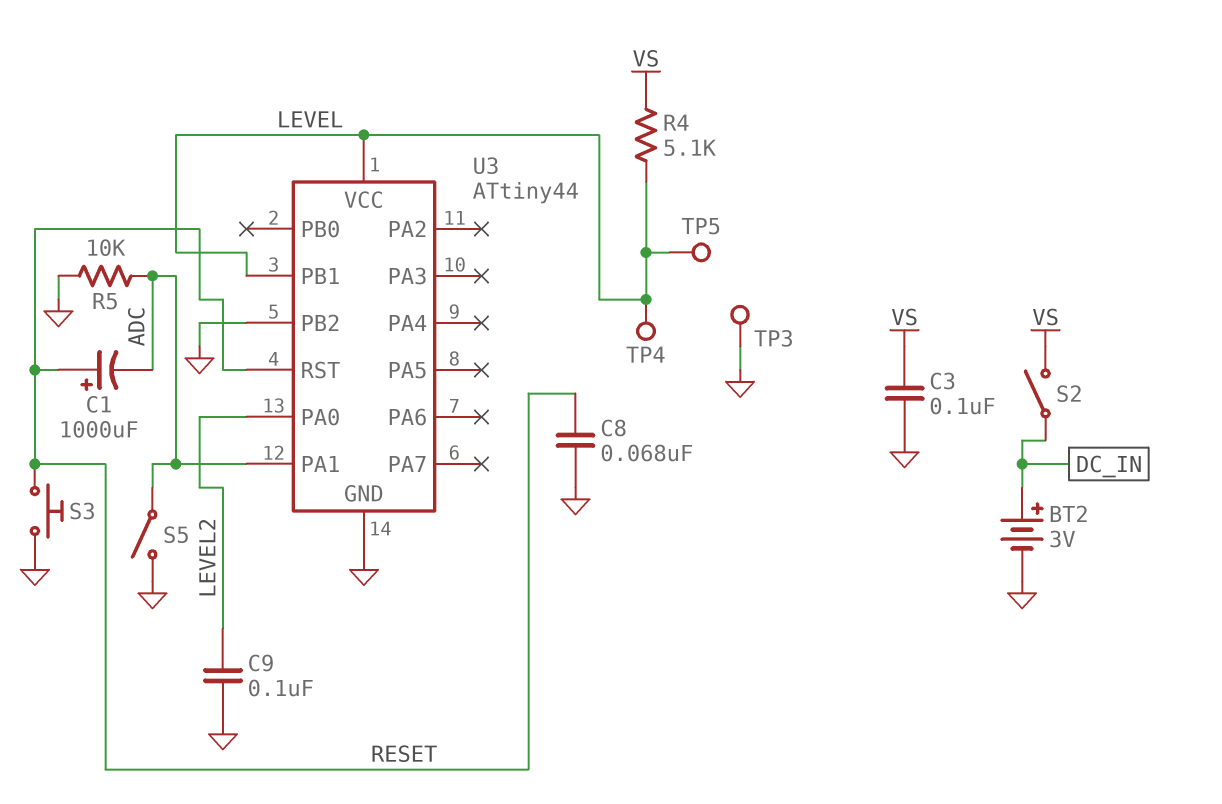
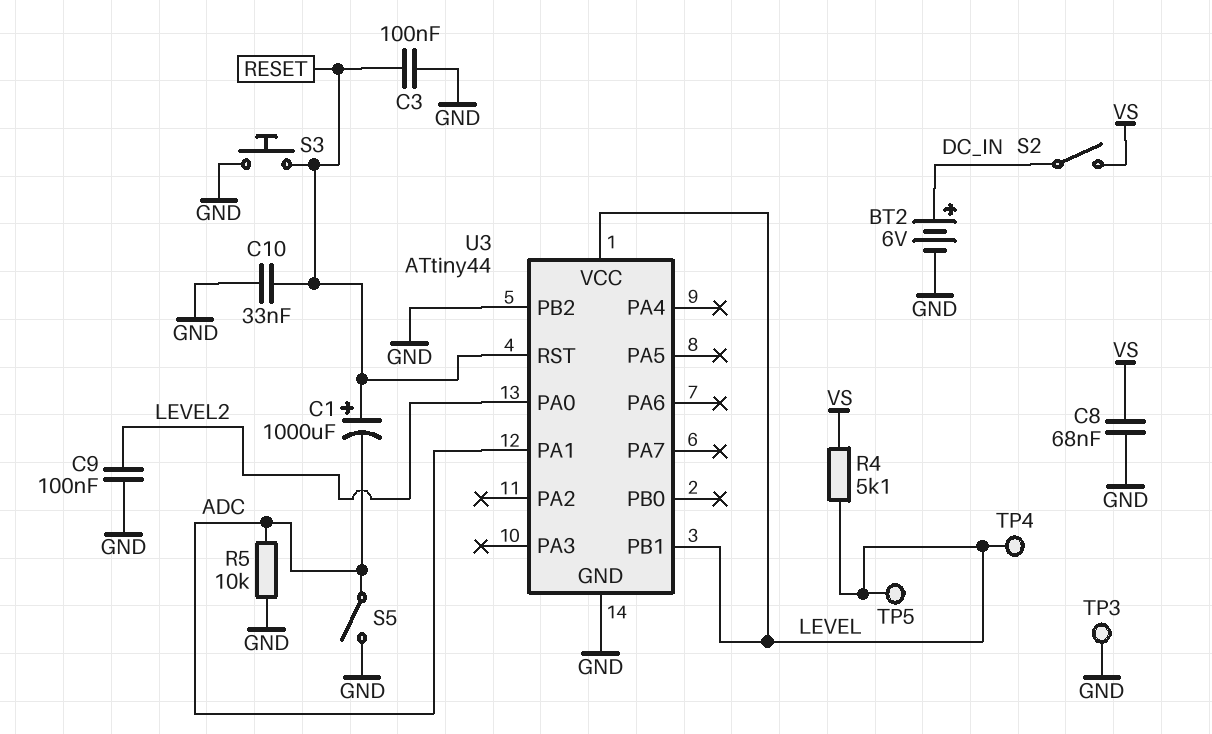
BT2: 3V (plus DC_IN, minus GND) -> 6V (plus DC_IN, minus GND)
C3: 100nF (GND, VS) -> 100nF (GND, RESET)
C8: 68nF (GND, RESET) -> 68nF (GND, VS)
C10: none -> 33nF (GND, RESET)

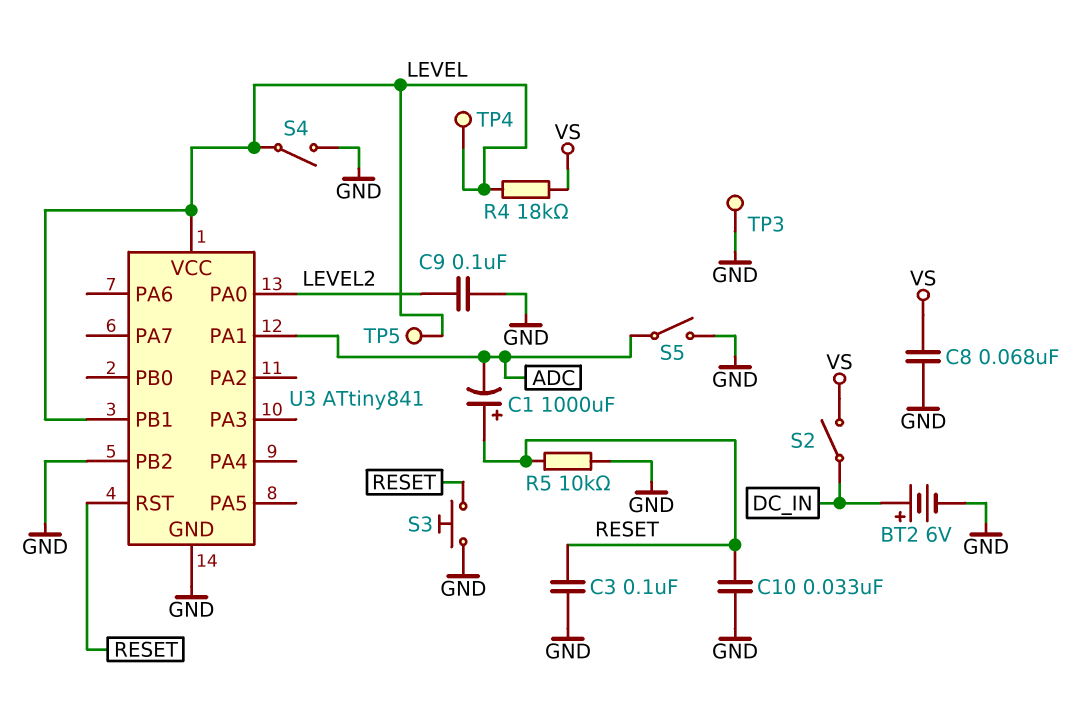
R4: 5.1k (LEVEL, VS) -> 18k (LEVEL, VS)
R5: 10k (ADC, GND) -> 10k (GND, RESET)
S4: none -> switch (GND, LEVEL)
U3: ATtiny44 -> ATtiny841

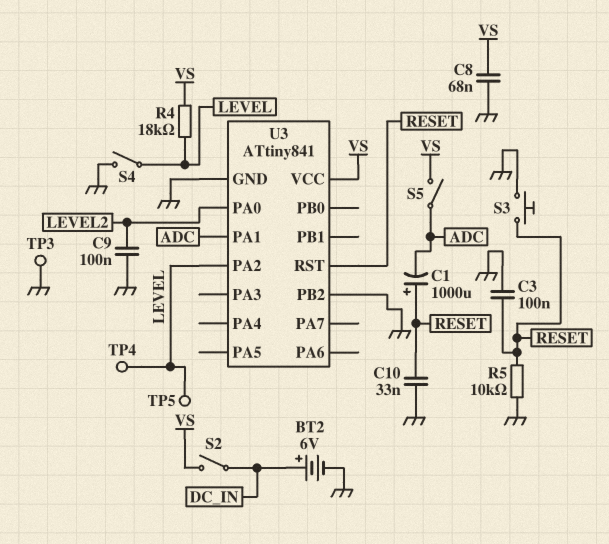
S5: switch (ADC, GND) -> switch (ADC, VS)
U3 pin PA2: none -> LEVEL
U3 pin PB1: LEVEL -> none
U3 pin VCC: LEVEL -> VS

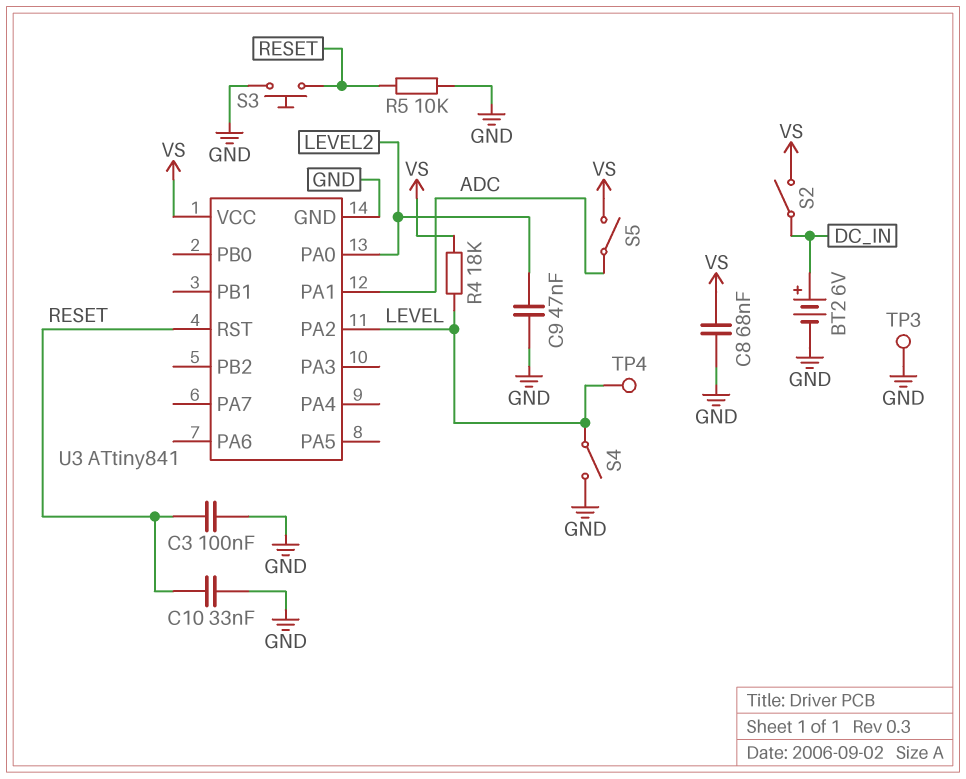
C1: 1000uF (plus RESET, minus ADC) -> none
C9: 100nF (GND, LEVEL2) -> 47nF (GND, LEVEL2)
TP5: test point (LEVEL) -> none
U3 pin PB2: GND -> none

